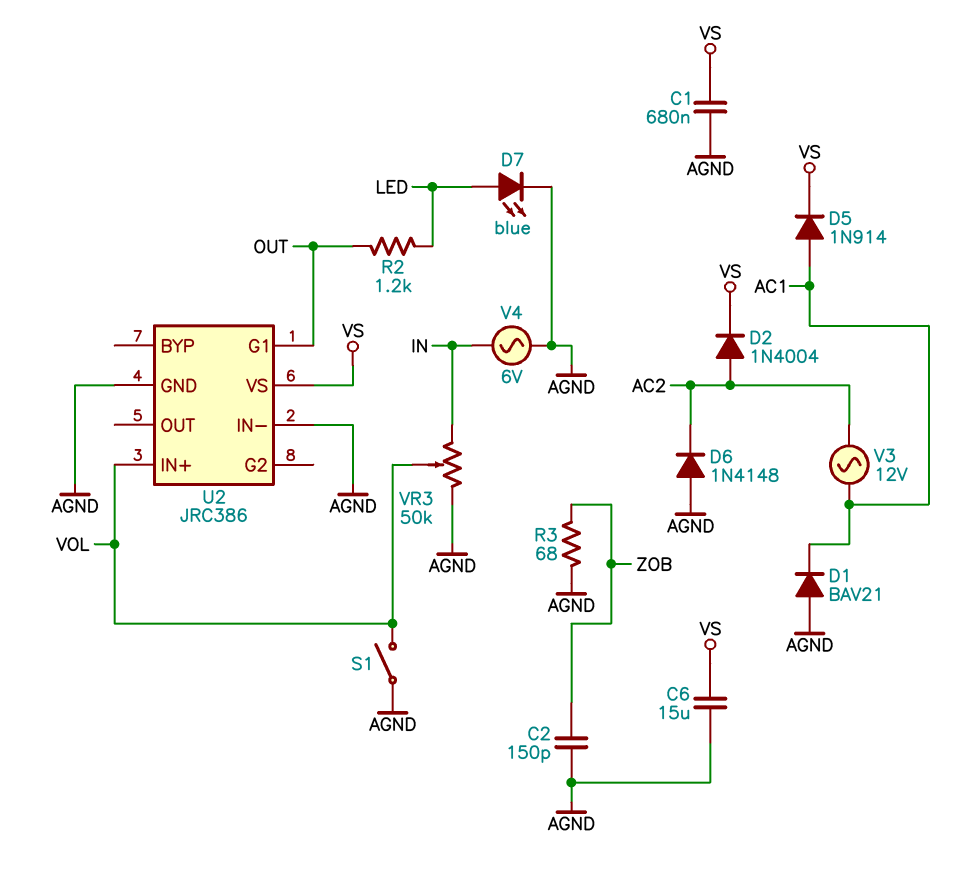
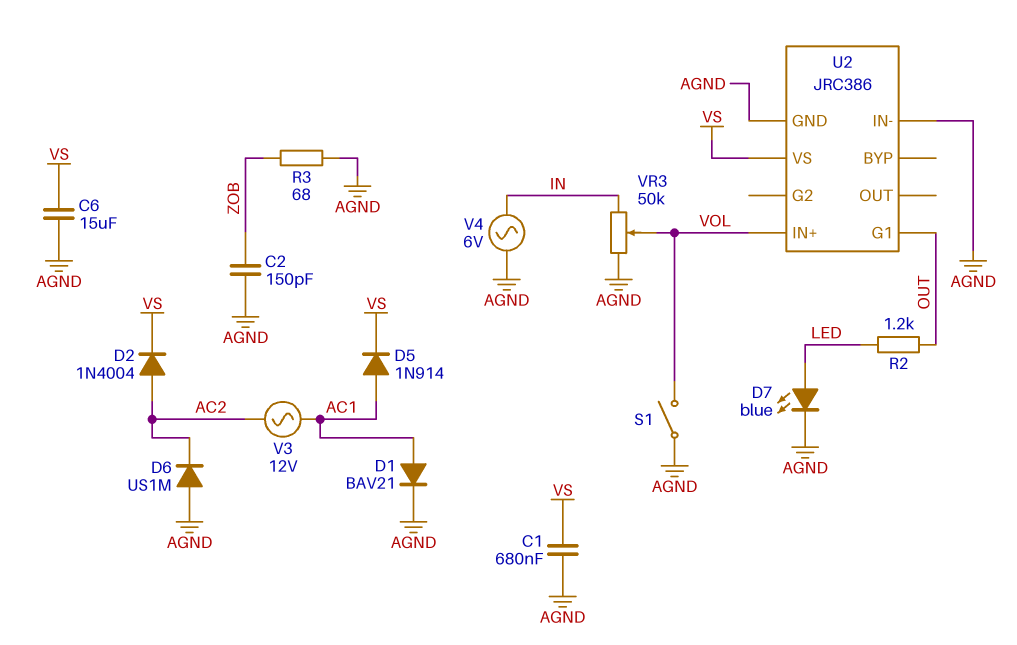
D1: diode BAV21 (A AGND, K AC1) -> diode BAV21 (A AC1, K AGND)
D6: diode 1N4148 (A AGND, K AC2) -> diode US1M (A AGND, K AC2)

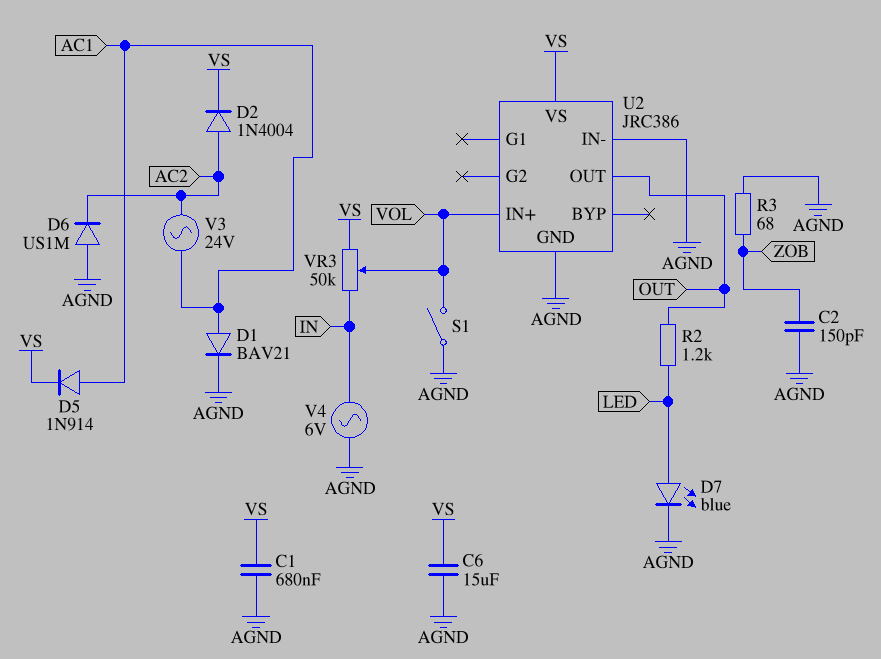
U2 pin G1: OUT -> none
U2 pin OUT: none -> OUT
V3: AC 12V (AC1, AC2) -> AC 24V (AC1, AC2)
VR3: 50k (AGND, IN, wiper VOL) -> 50k (IN, VS, wiper VOL)

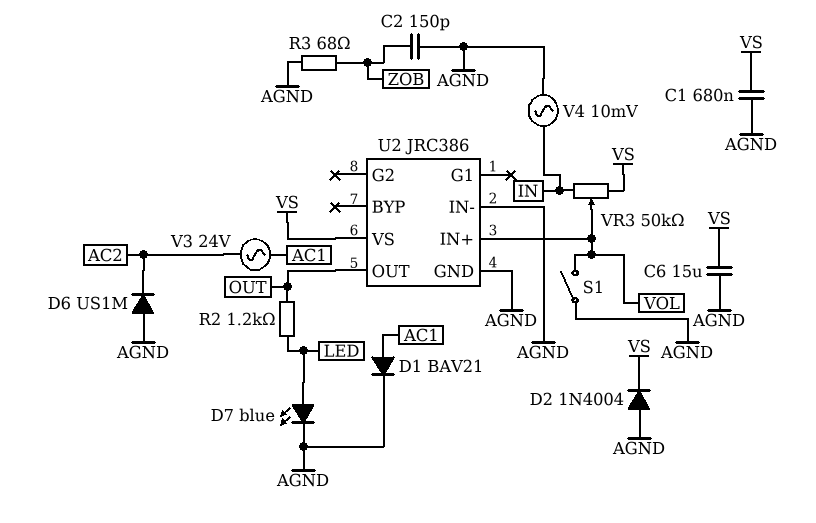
D2: diode 1N4004 (A AC2, K VS) -> diode 1N4004 (A AGND, K VS)
D5: diode 1N914 (A AC1, K VS) -> none
V4: AC 6V (AGND, IN) -> AC 10mV (AGND, IN)

